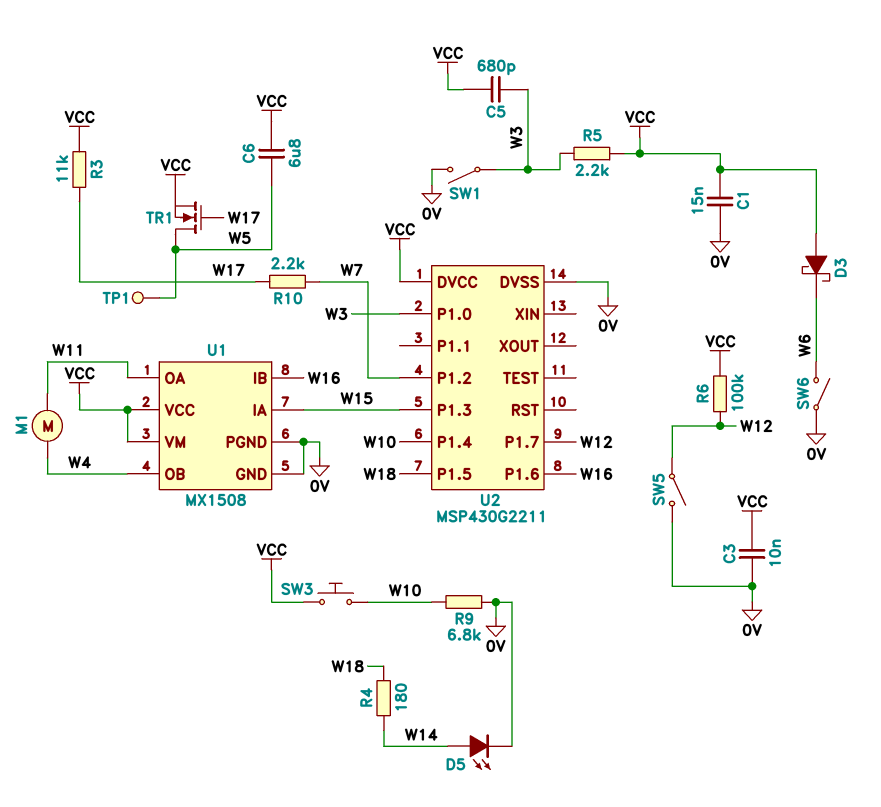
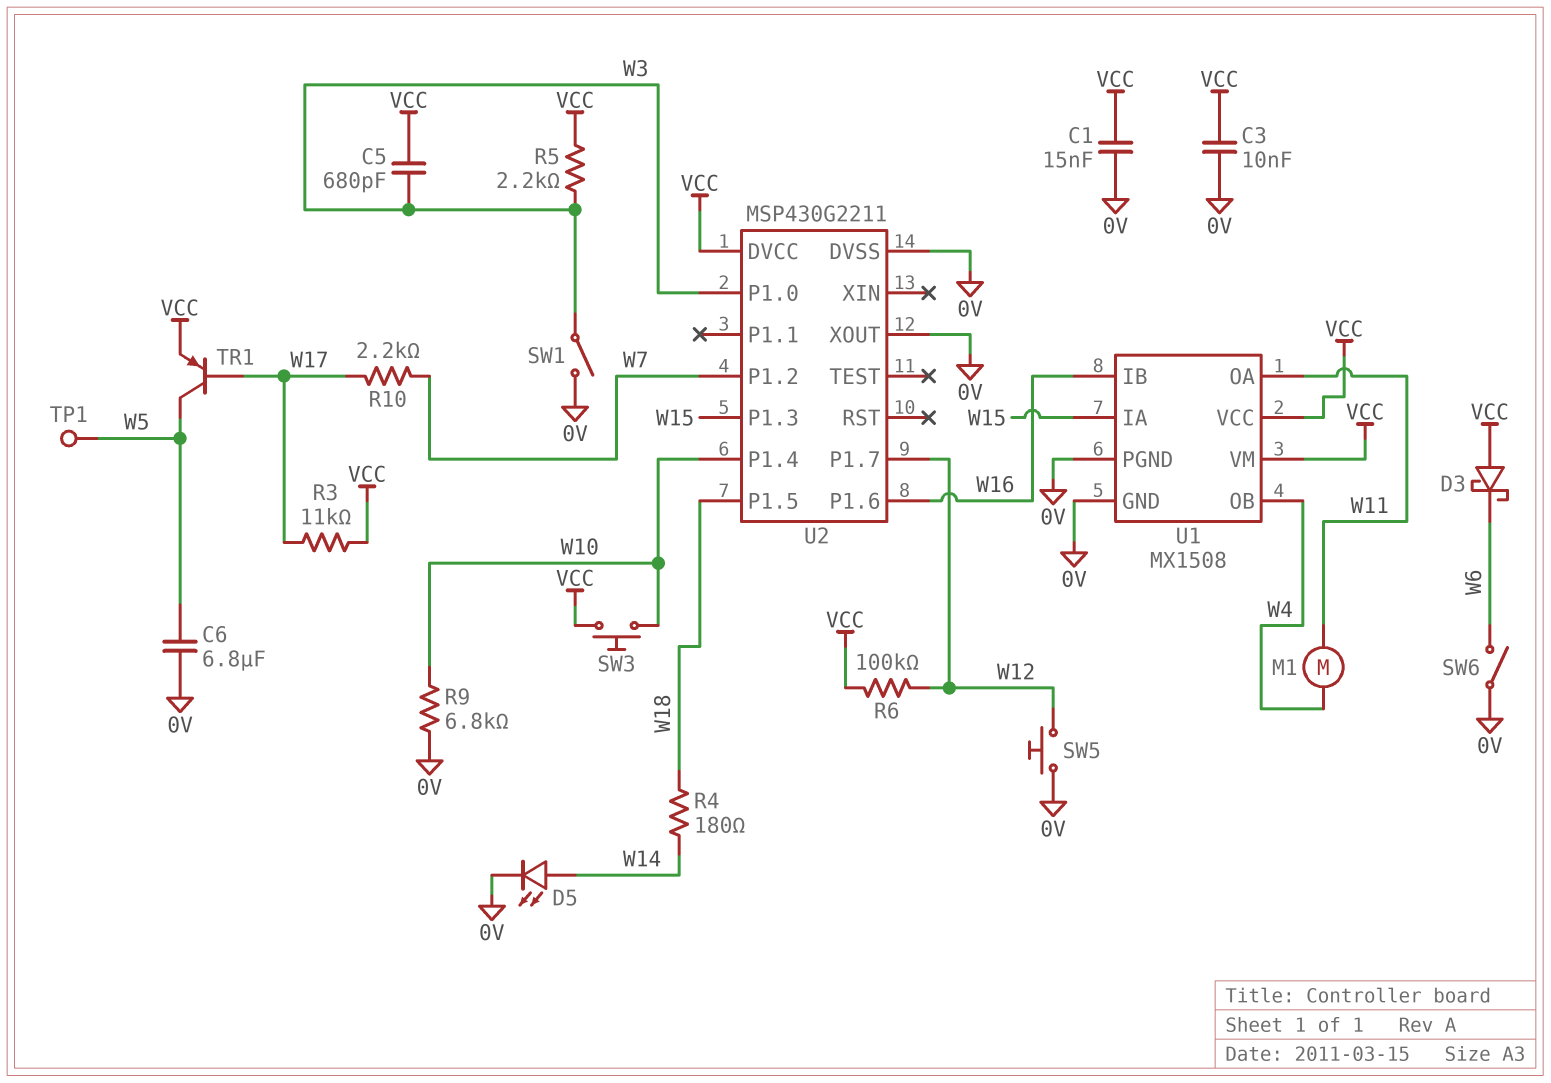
C6: 6.8uF (VCC, W5) -> 6.8uF (0V, W5)
SW5: switch (0V, W12) -> button (0V, W12)
TR1: NMOS (G W17, D W5, S VCC) -> PNP (B W17, C W5, E VCC)
U2 pin XOUT: none -> 0V

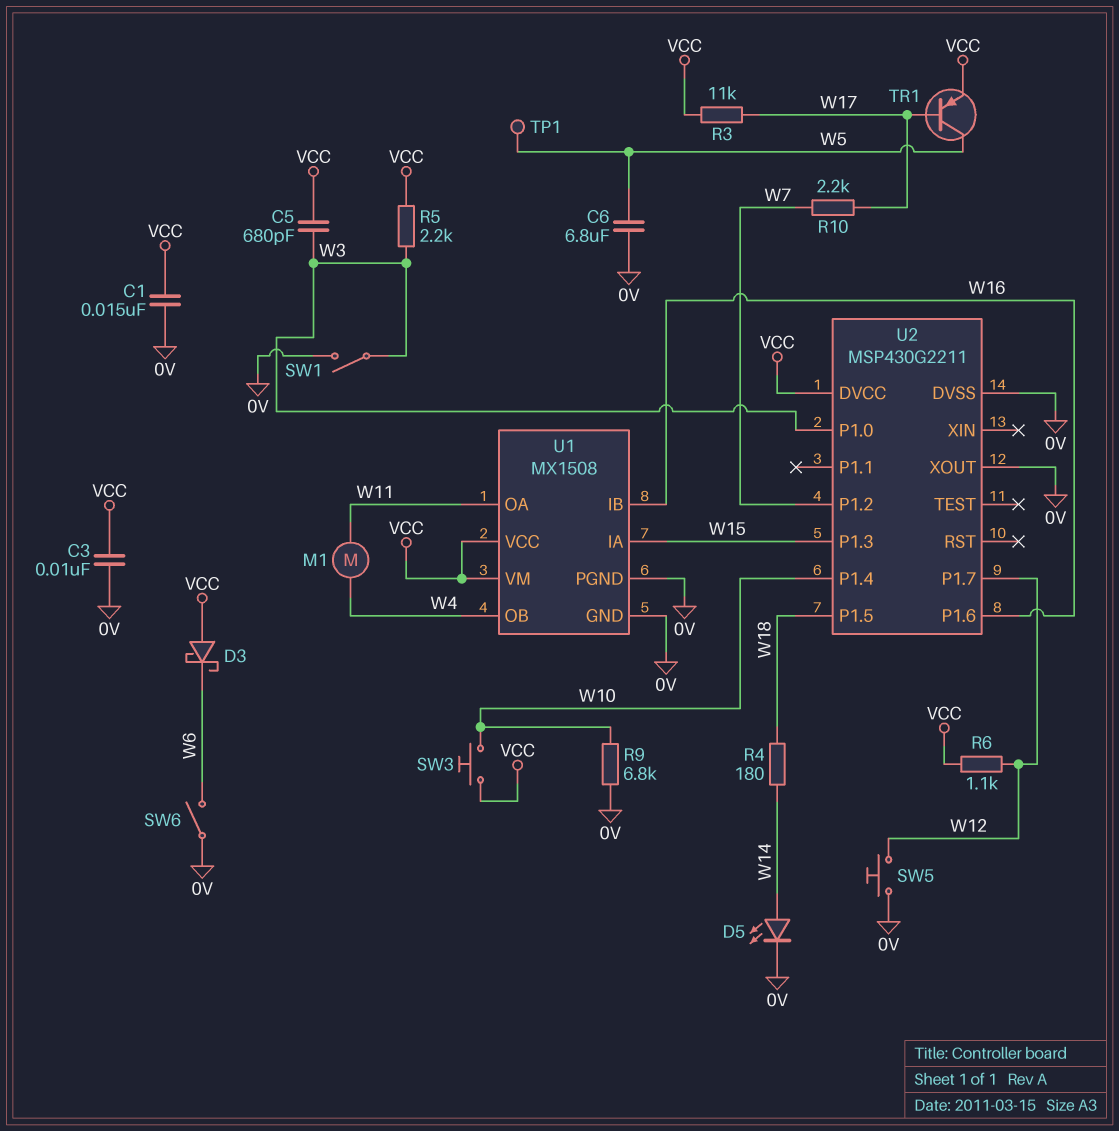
R6: 100k (VCC, W12) -> 1.1k (VCC, W12)

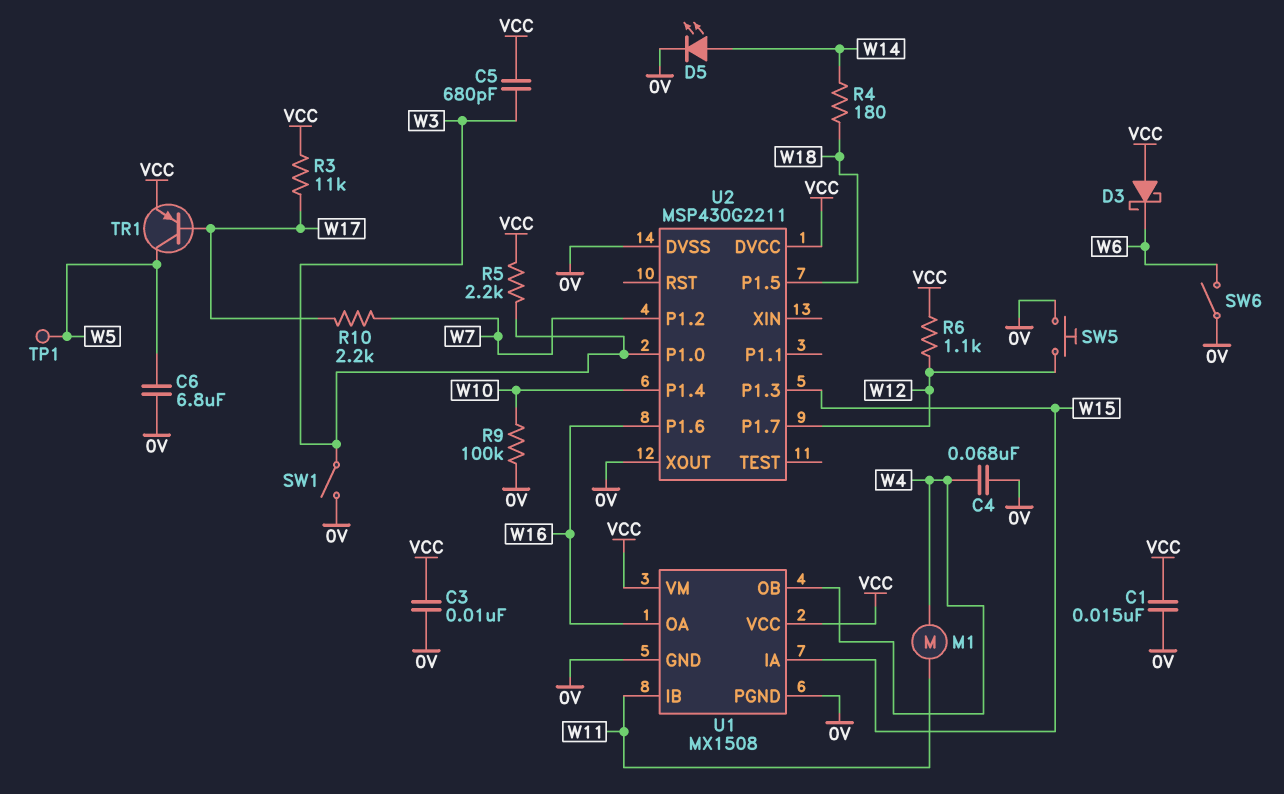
C4: none -> 68nF (0V, W4)
R9: 6.8k (0V, W10) -> 100k (0V, W10)
SW3: button (VCC, W10) -> none
U1 pin IB: W16 -> W11
U1 pin OA: W11 -> W16

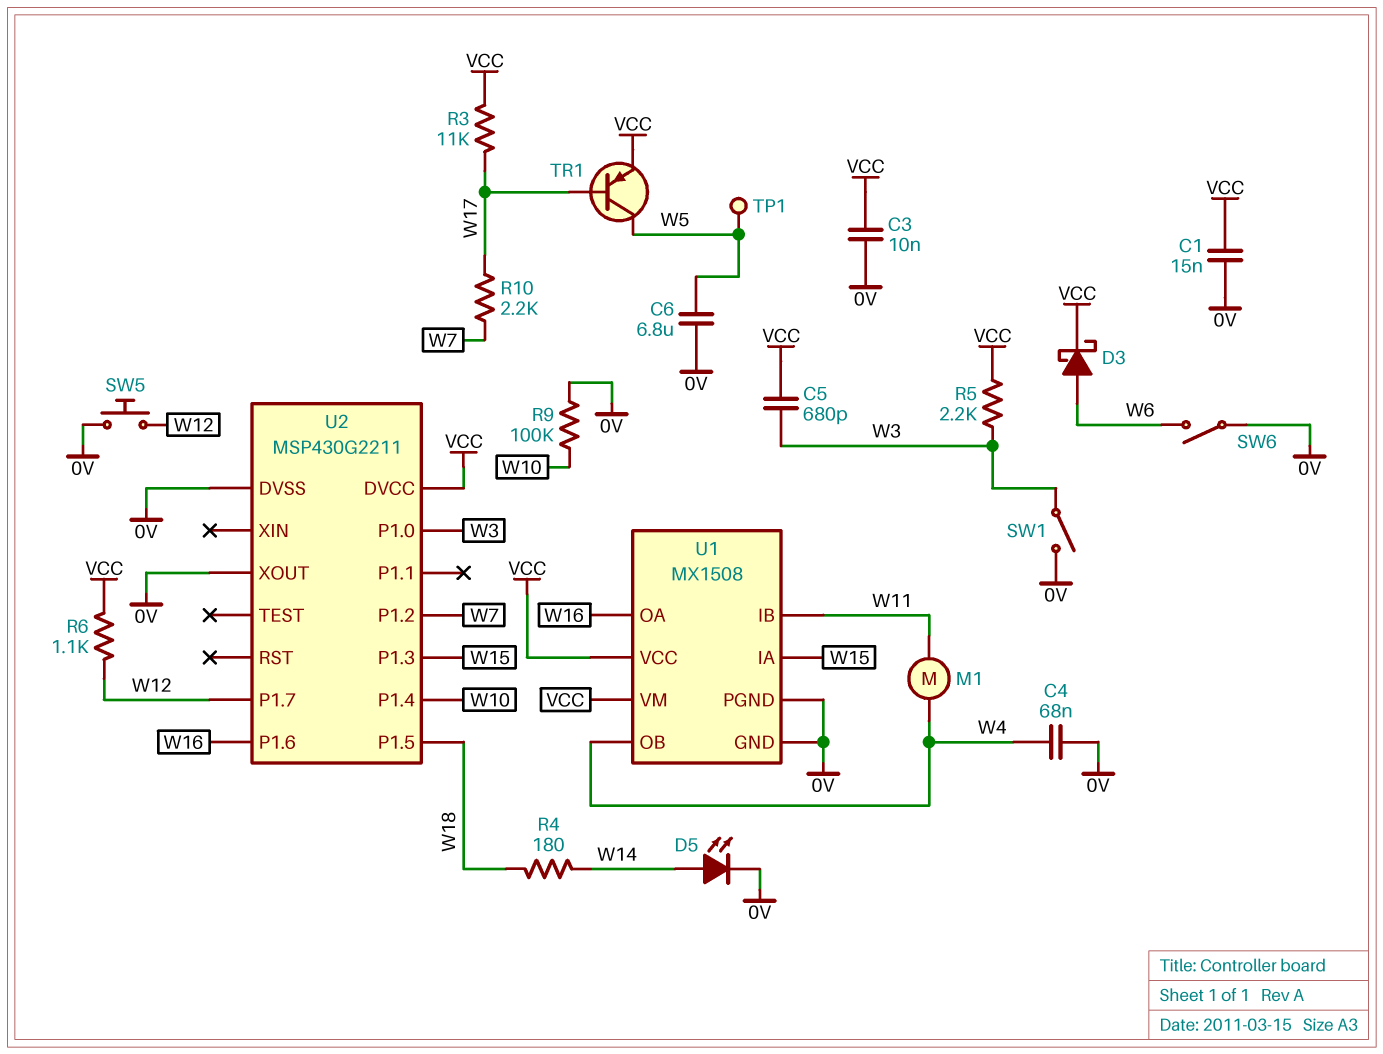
D3: schottky (A VCC, K W6) -> schottky (A W6, K VCC)

